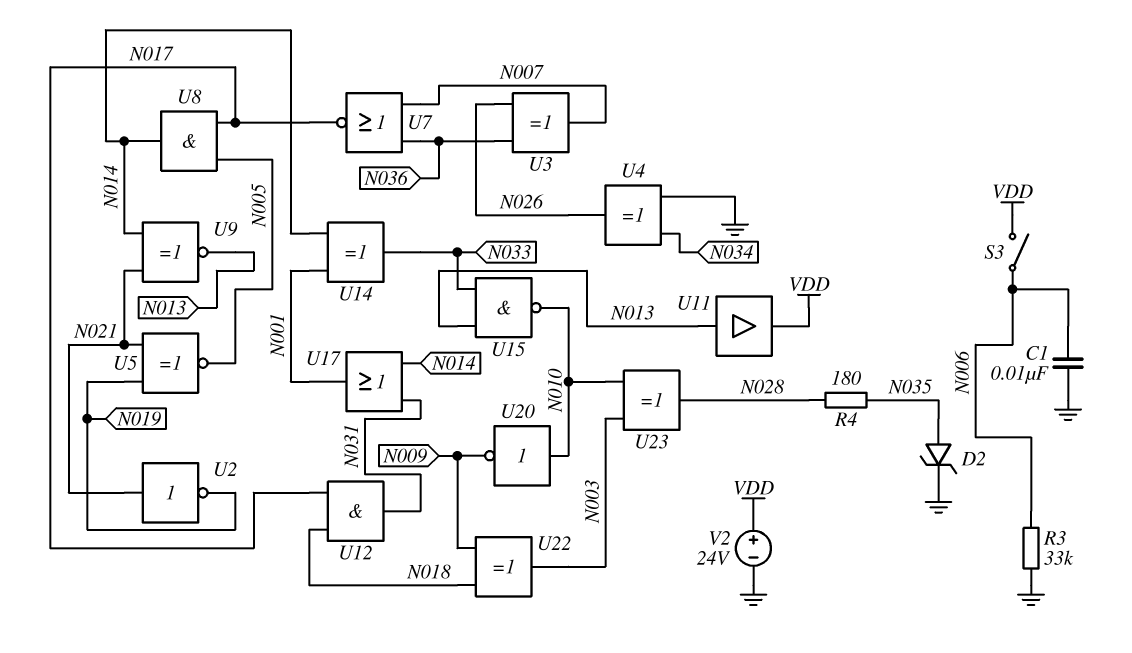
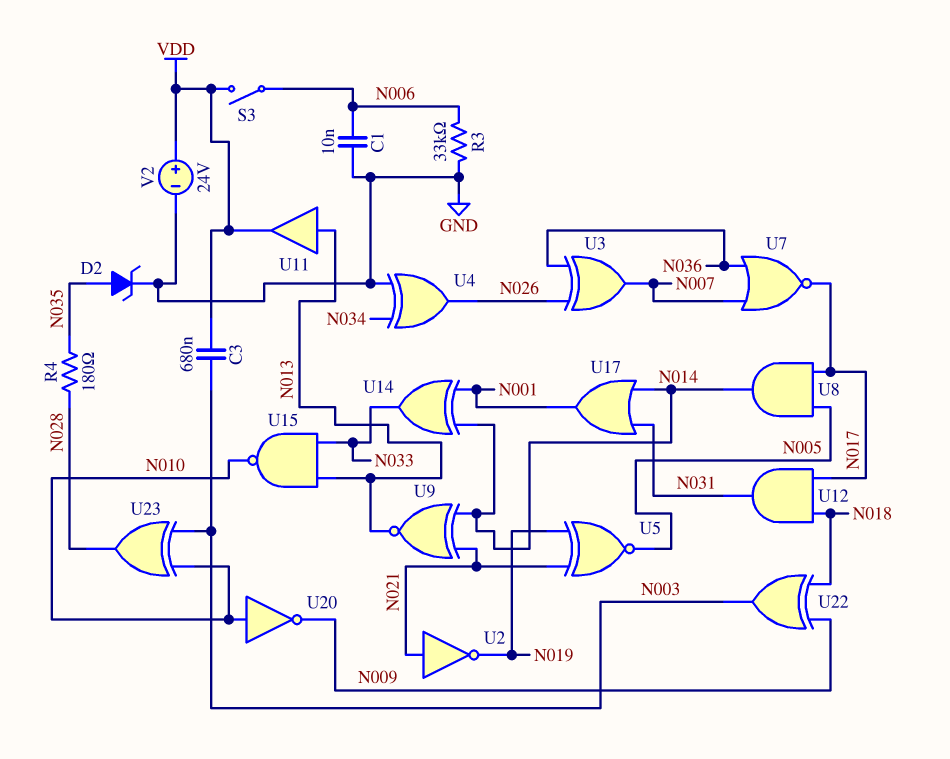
C3: none -> 680nF (N003, VDD)

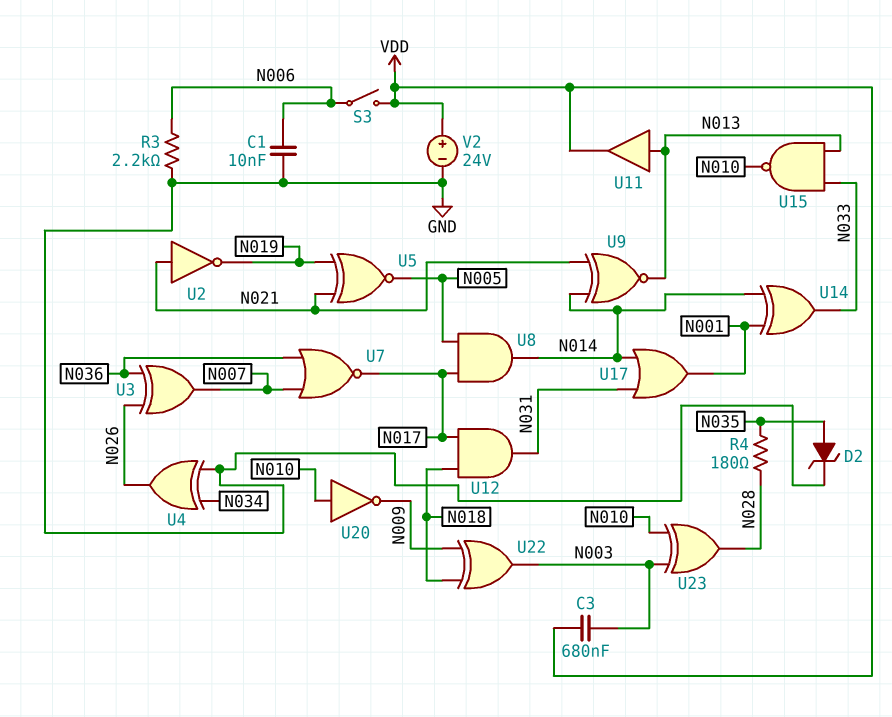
R3: 33k (GND, N006) -> 2.2k (GND, N006)

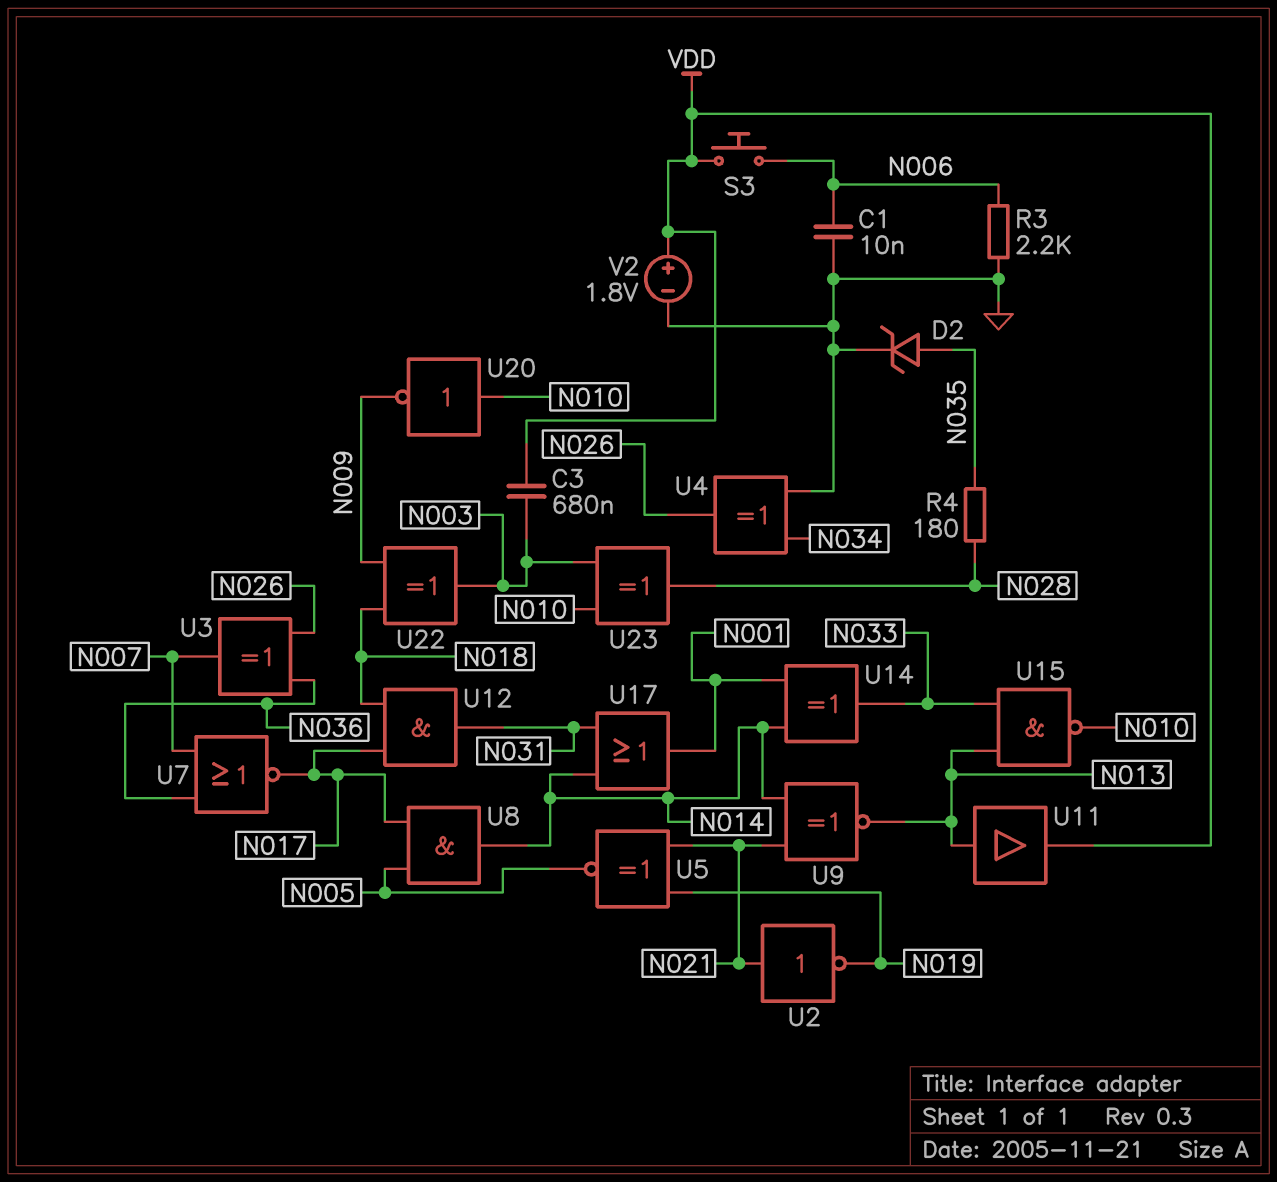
S3: switch (N006, VDD) -> button (N006, VDD)
V2: 24V (plus VDD, minus GND) -> 1.8V (plus VDD, minus GND)

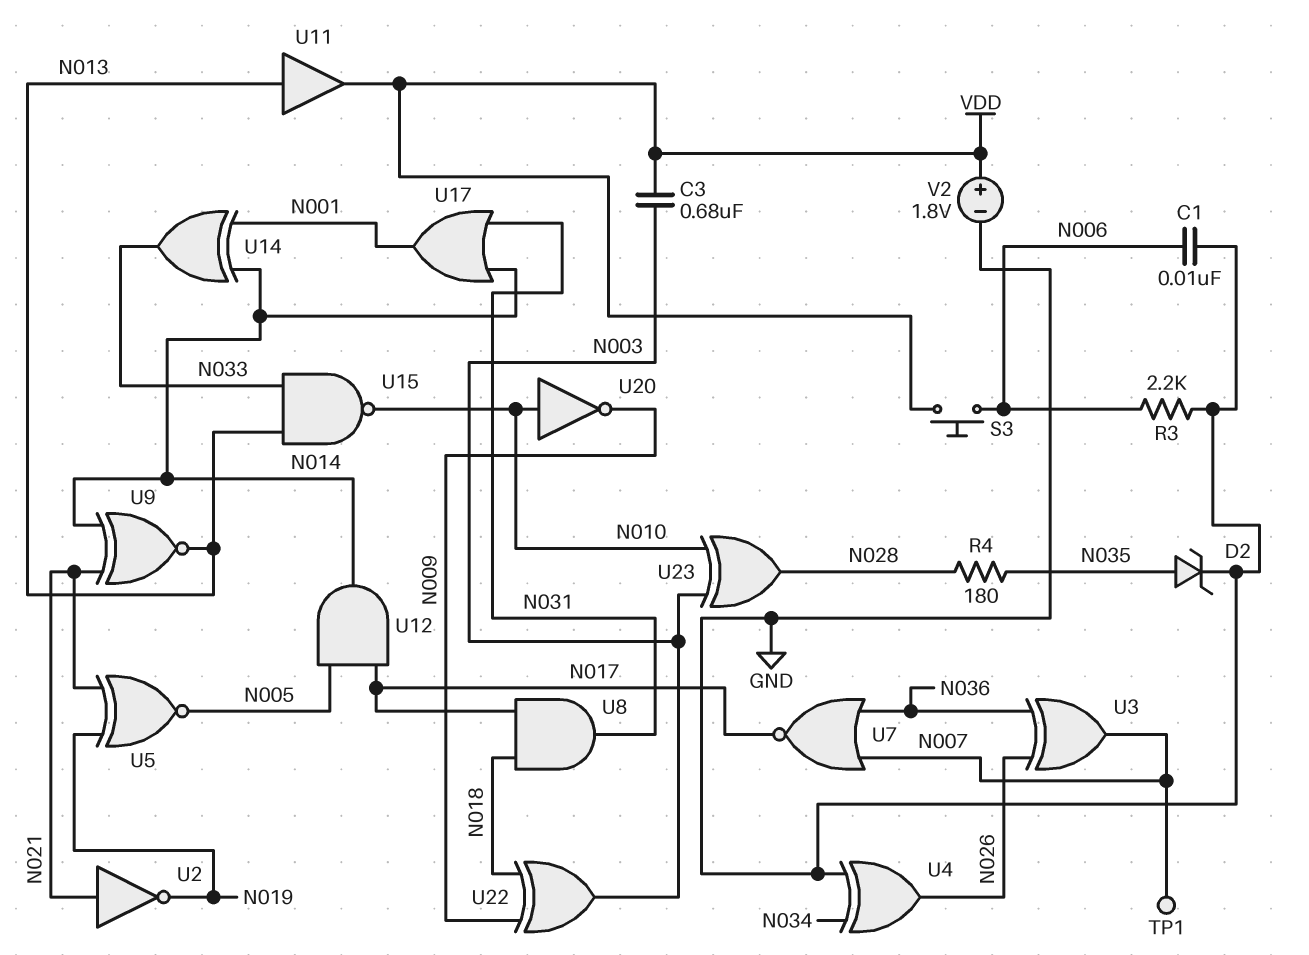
TP1: none -> test point (N007)
U8: AND (in N005, in N017, out N014) -> AND (in N017, in N018, out N031)
U12: AND (in N017, in N018, out N031) -> AND (in N005, in N017, out N014)

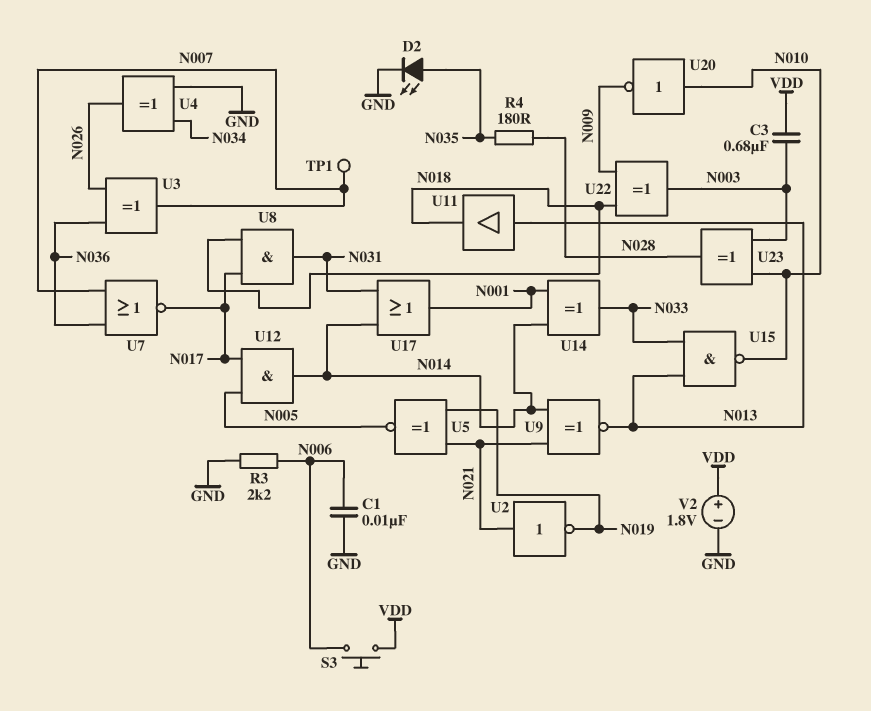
D2: zener (A N035, K GND) -> LED (A N035, K GND)
U11: buffer (in N013, out VDD) -> buffer (in N013, out N018)

